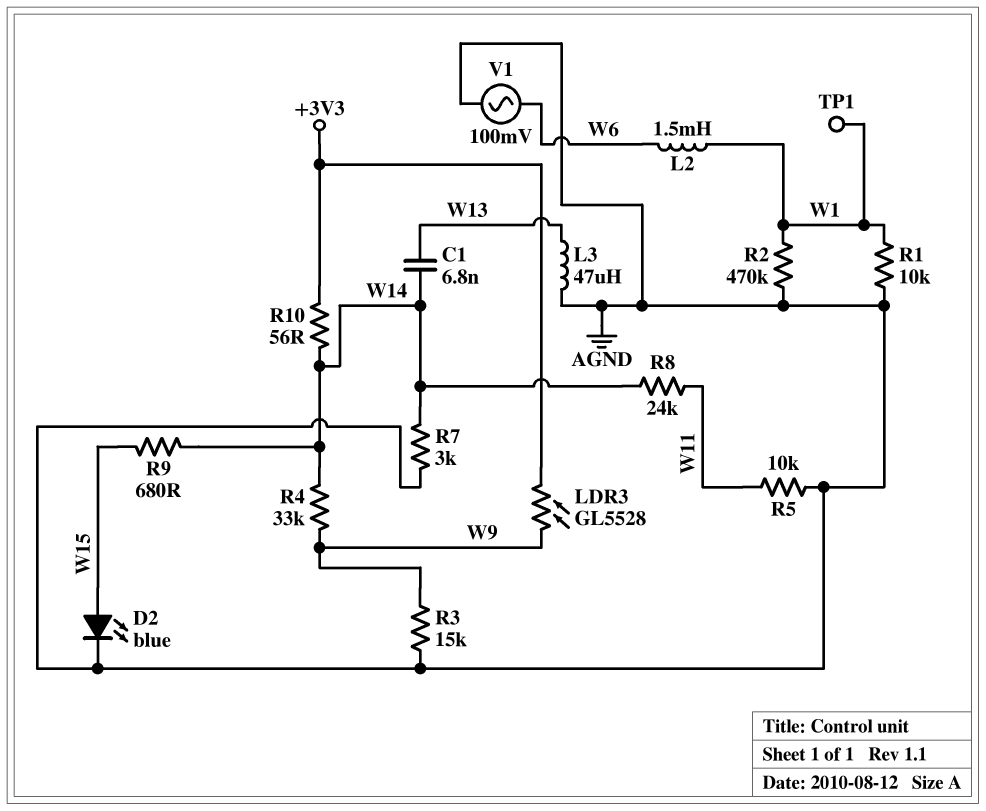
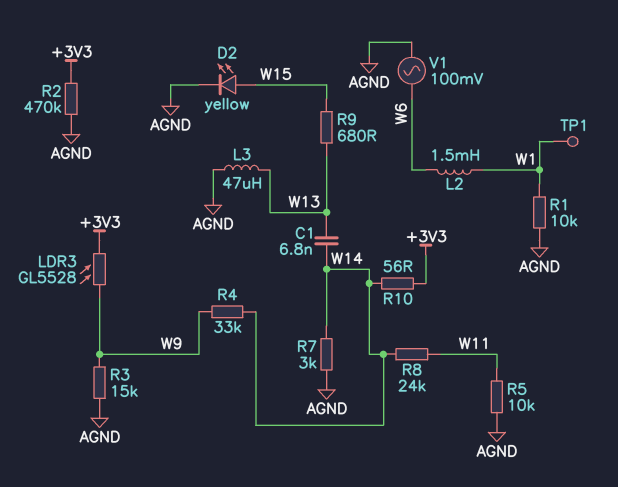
D2: LED blue (A W15, K AGND) -> LED yellow (A W15, K AGND)
R2: 470k (AGND, W1) -> 470k (+3V3, AGND)
R9: 680 (W14, W15) -> 680 (W13, W15)

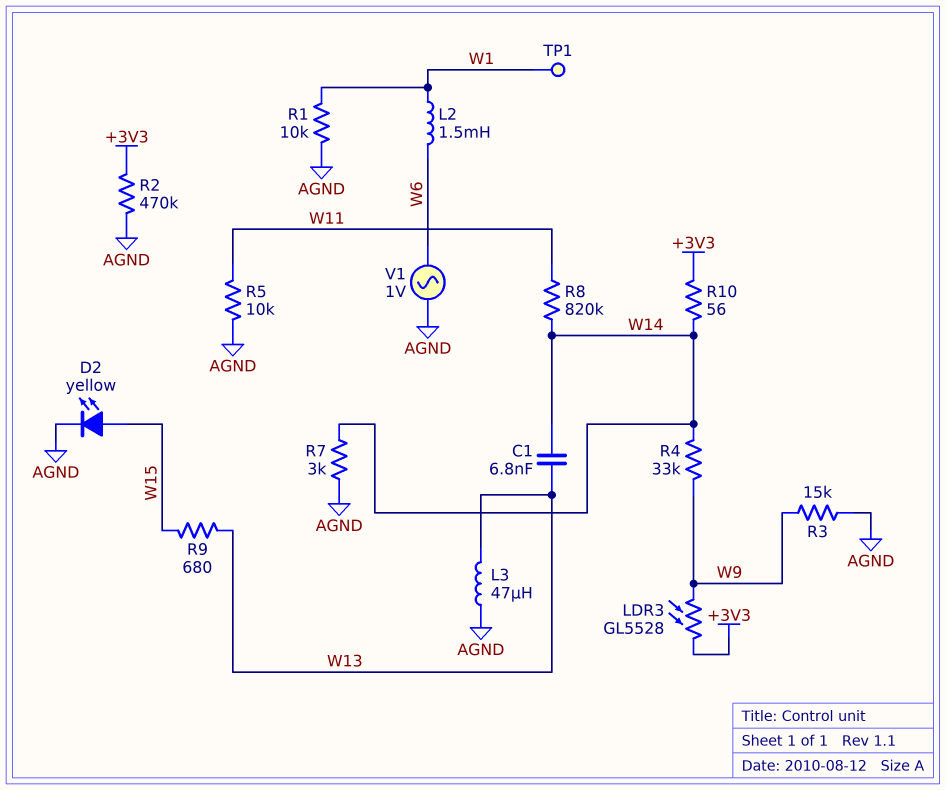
R8: 24k (W11, W14) -> 820k (W11, W14)
V1: AC 100mV (AGND, W6) -> AC 1V (AGND, W6)

